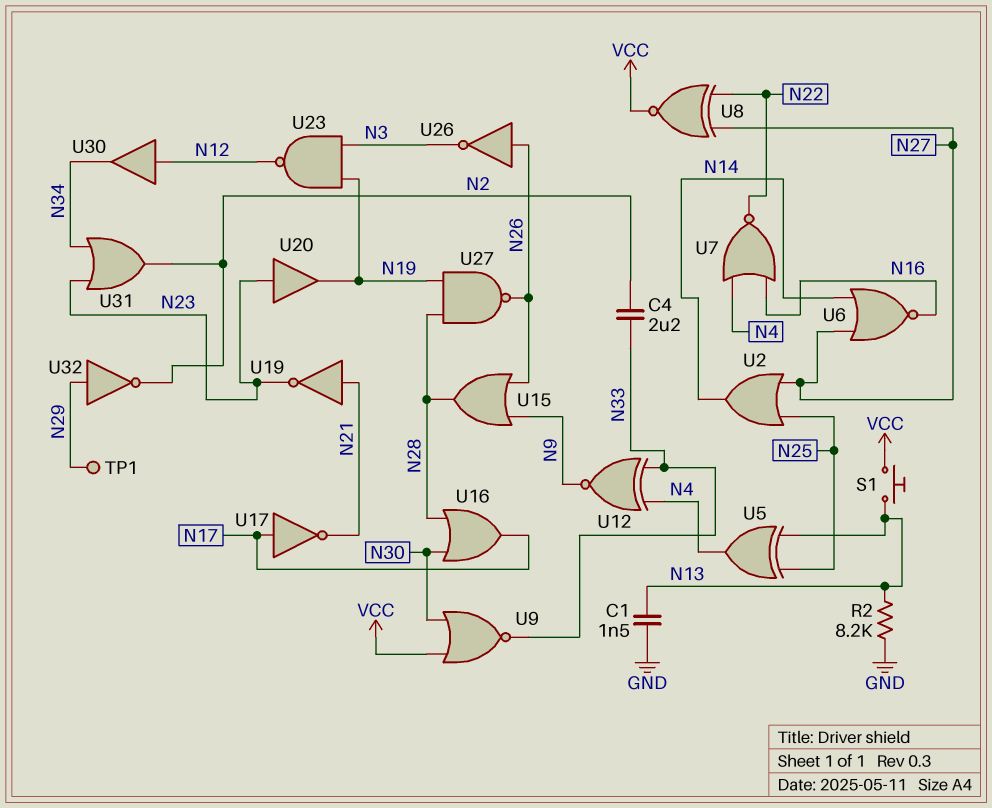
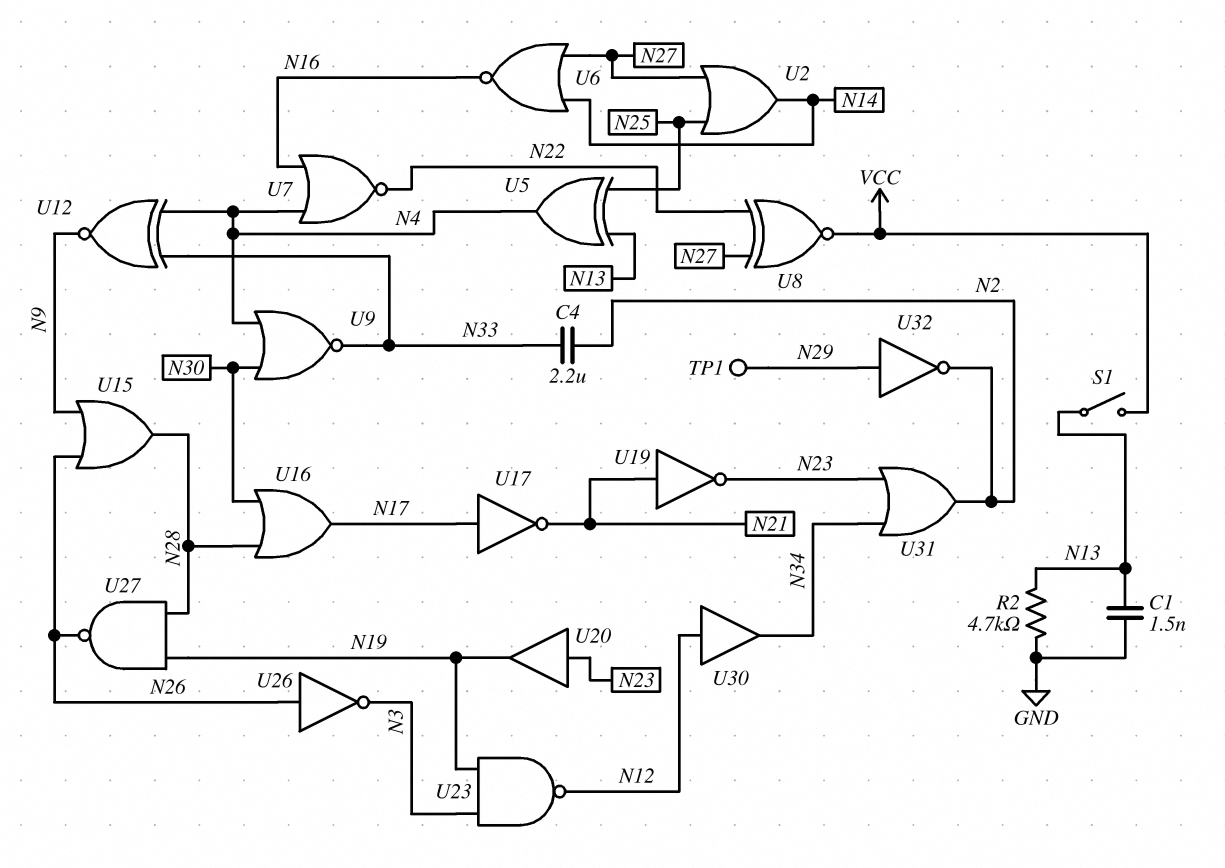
R2: 8.2k (GND, N13) -> 4.7k (GND, N13)
S1: button (N13, VCC) -> switch (N13, VCC)
U9: NOR (in N30, in VCC, out N33) -> NOR (in N4, in N30, out N33)

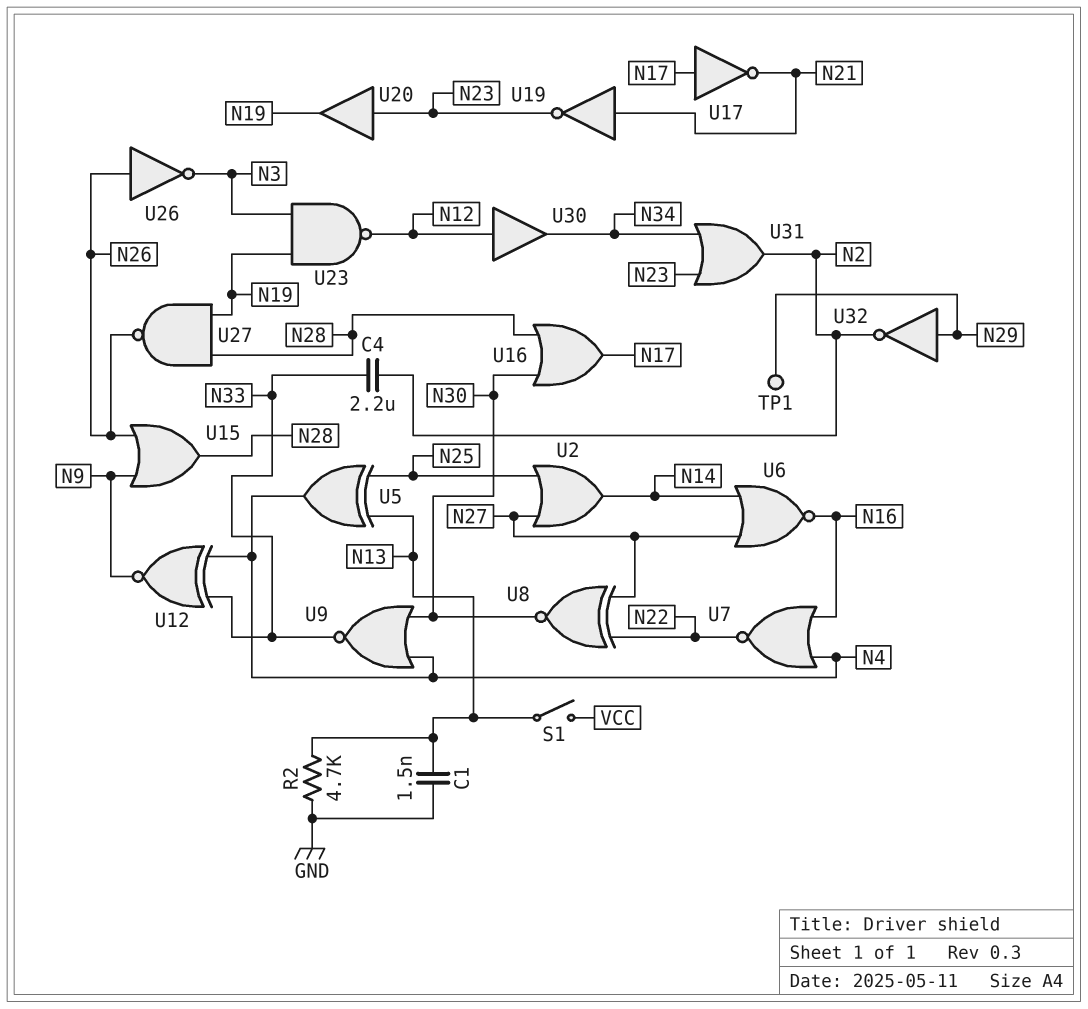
U8: XNOR (in N22, in N27, out VCC) -> XNOR (in N22, in N27, out N30)

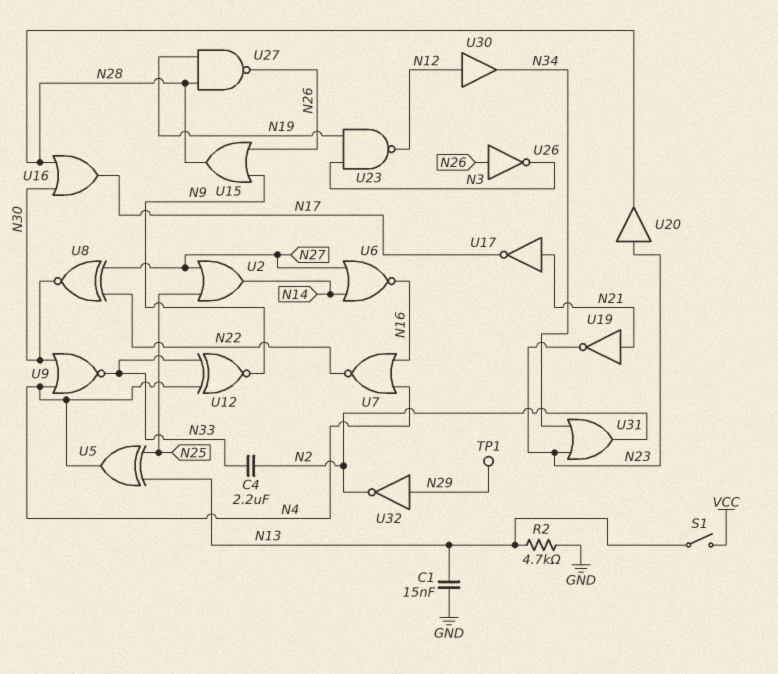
C1: 1.5nF (GND, N13) -> 15nF (GND, N13)
U17: NOT (in N17, out N21) -> NOT (in N21, out N17)
U20: buffer (in N23, out N19) -> buffer (in N23, out N28)

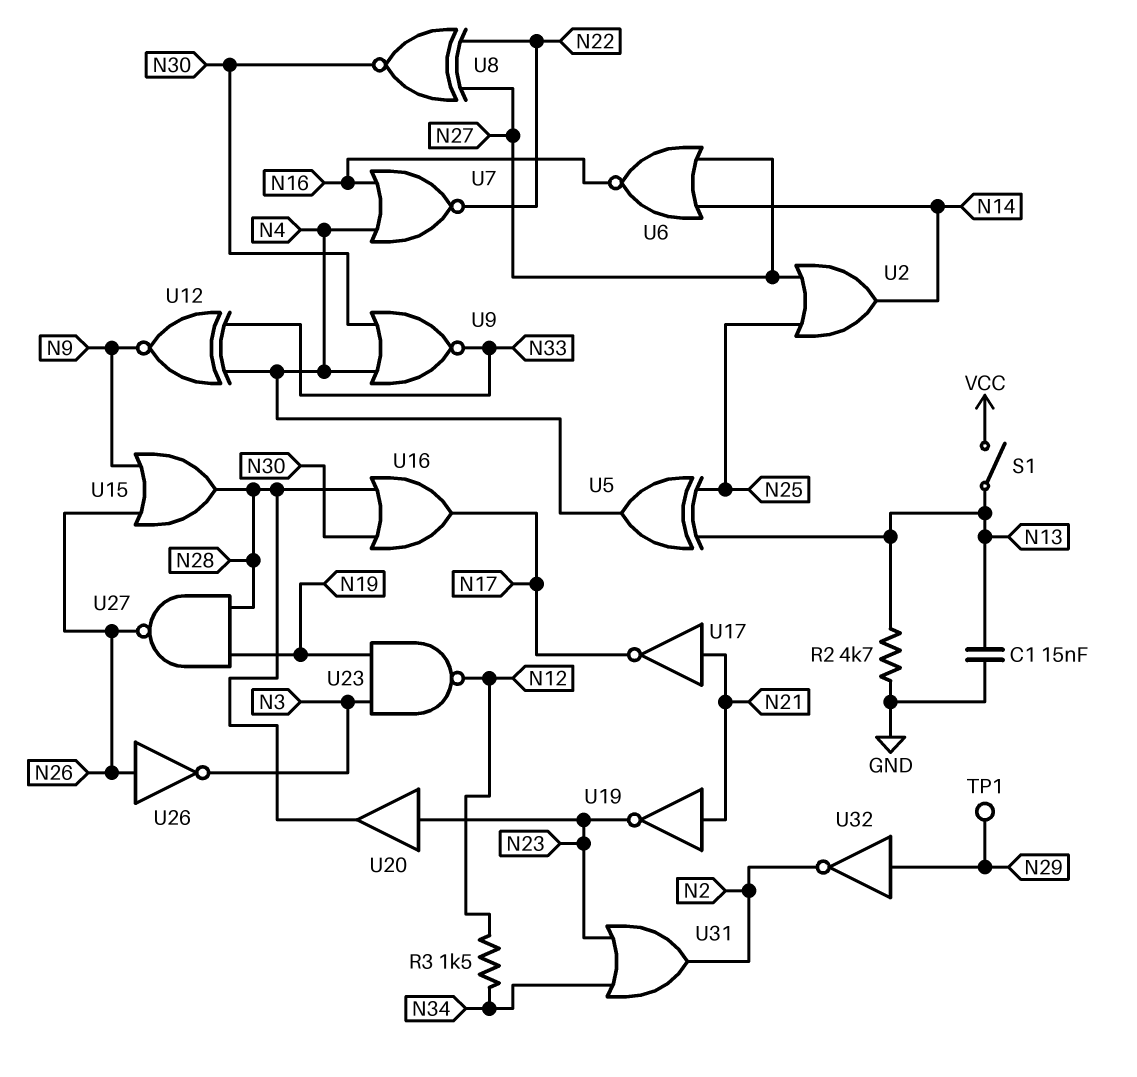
C4: 2.2uF (N2, N33) -> none
R3: none -> 1.5k (N12, N34)
U30: buffer (in N12, out N34) -> none

